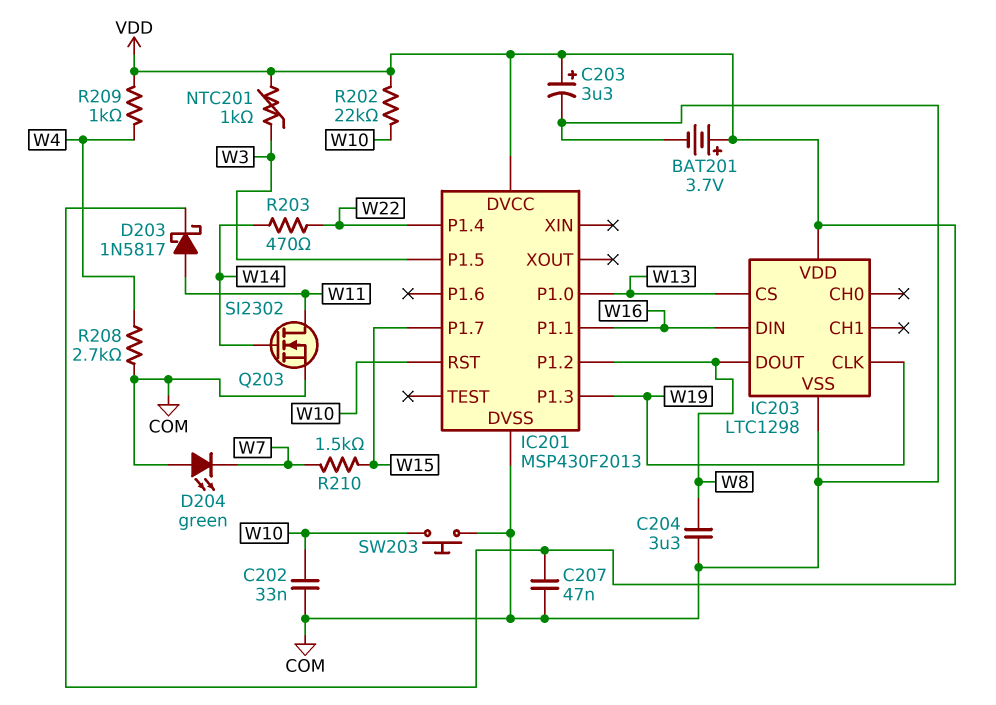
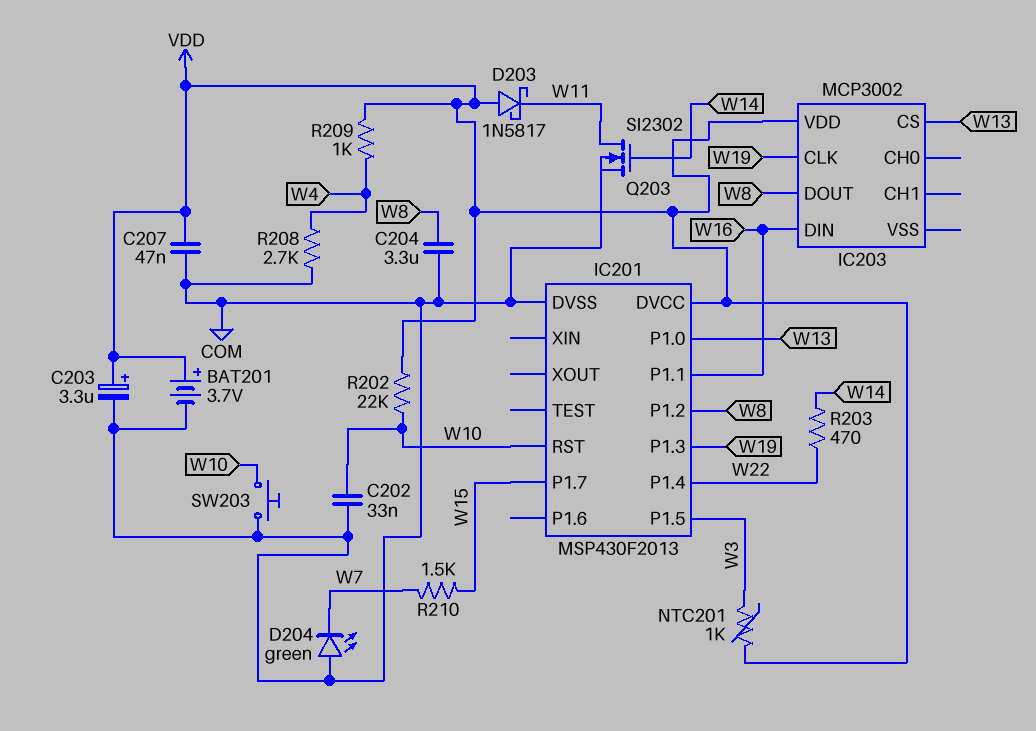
D203: schottky 1N5817 (A W11, K VDD) -> schottky 1N5817 (A VDD, K W11)
IC203: LTC1298 -> MCP3002
IC203 pin VSS: COM -> none

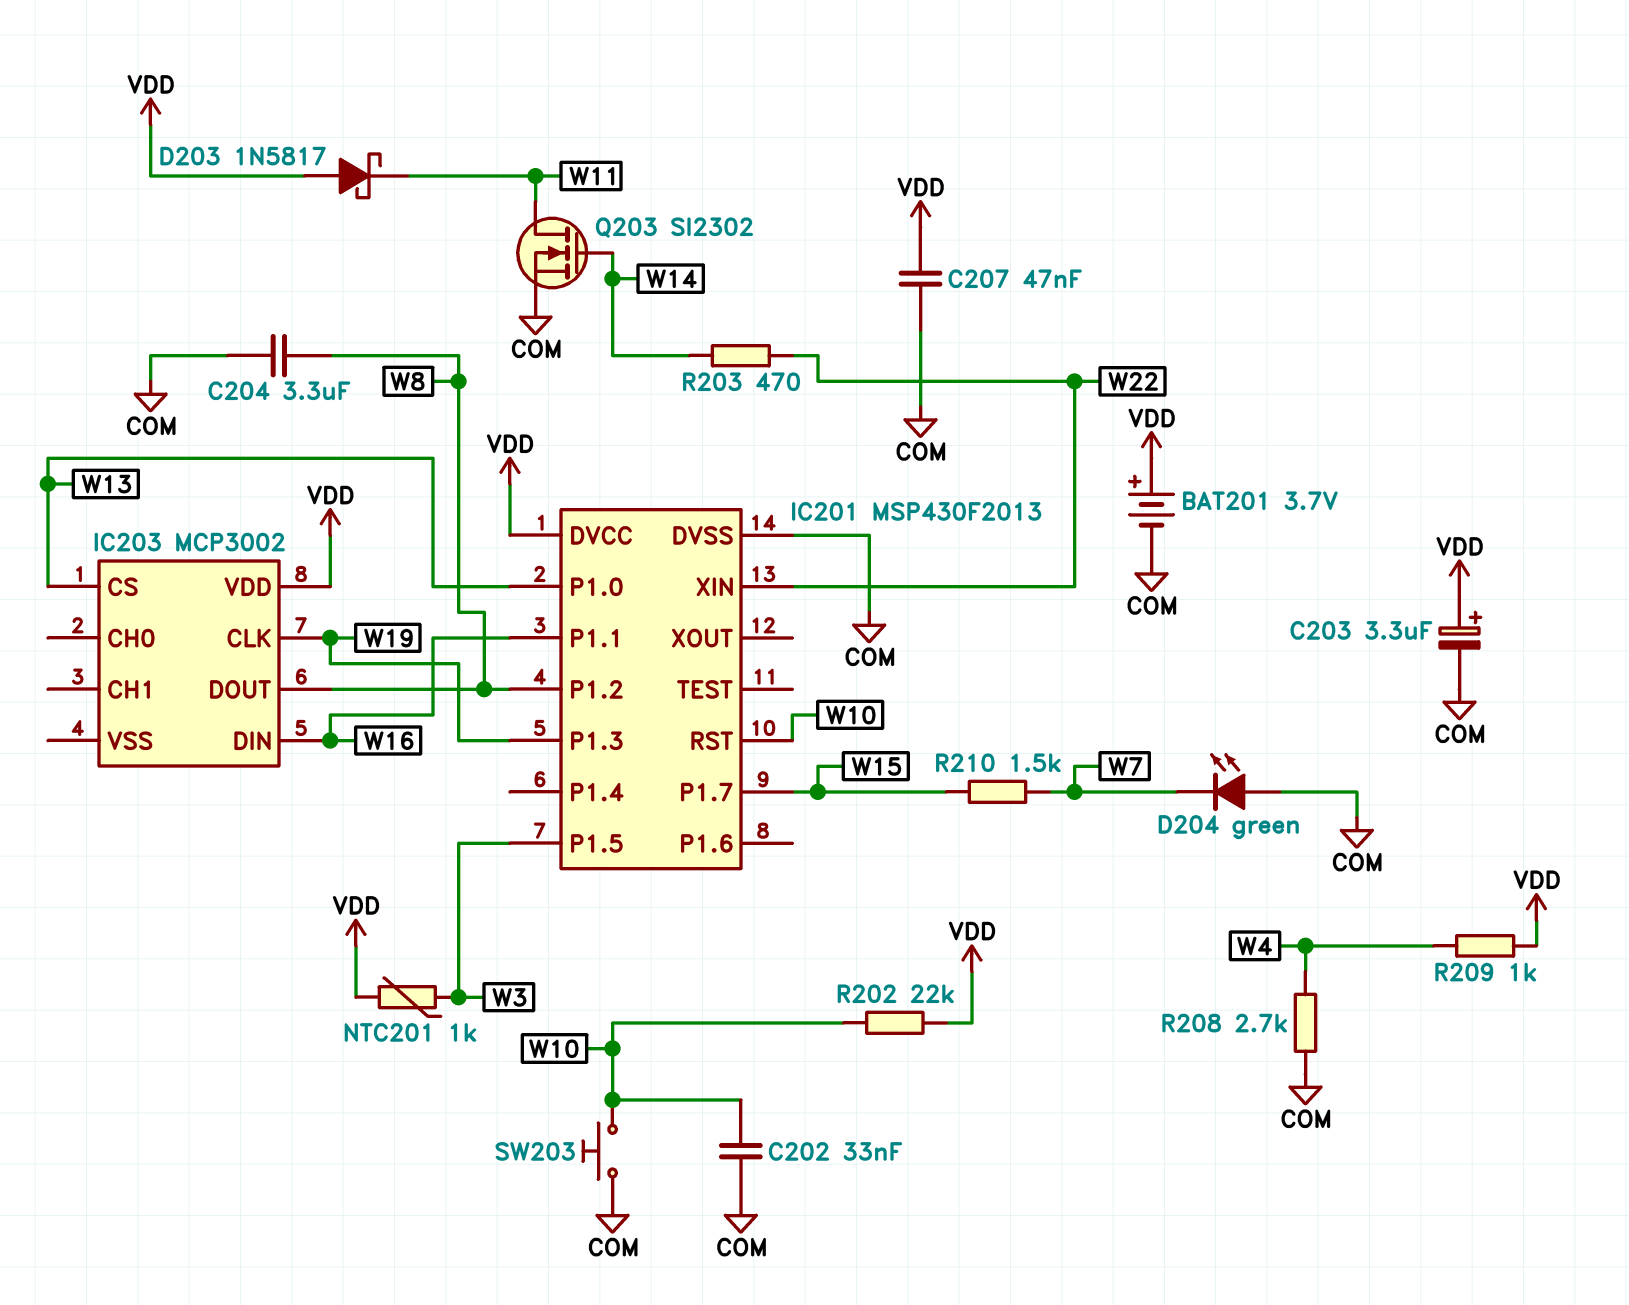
IC201 pin P1.4: W22 -> none
IC201 pin XIN: none -> W22

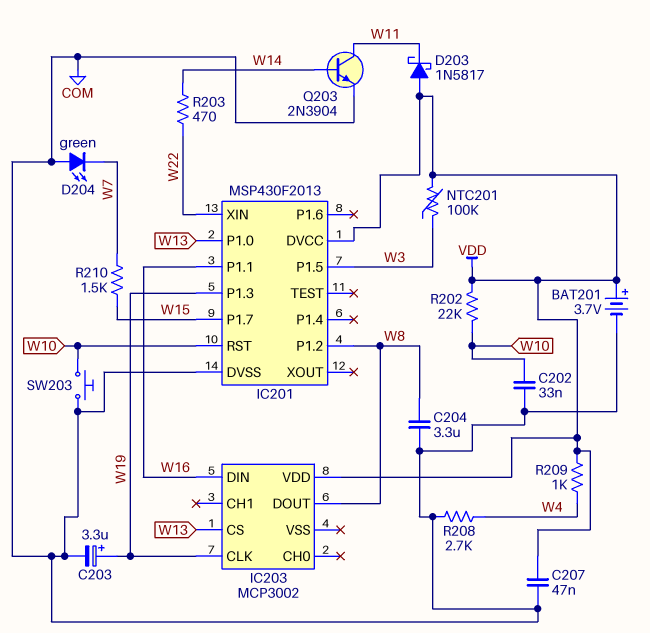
C203: 3.3uF (plus VDD, minus COM) -> 3.3uF (plus W19, minus COM)
NTC201: 1k (VDD, W3) -> 100k (VDD, W3)
Q203: NMOS SI2302 (G W14, D W11, S COM) -> NPN 2N3904 (B W14, C W11, E COM)

